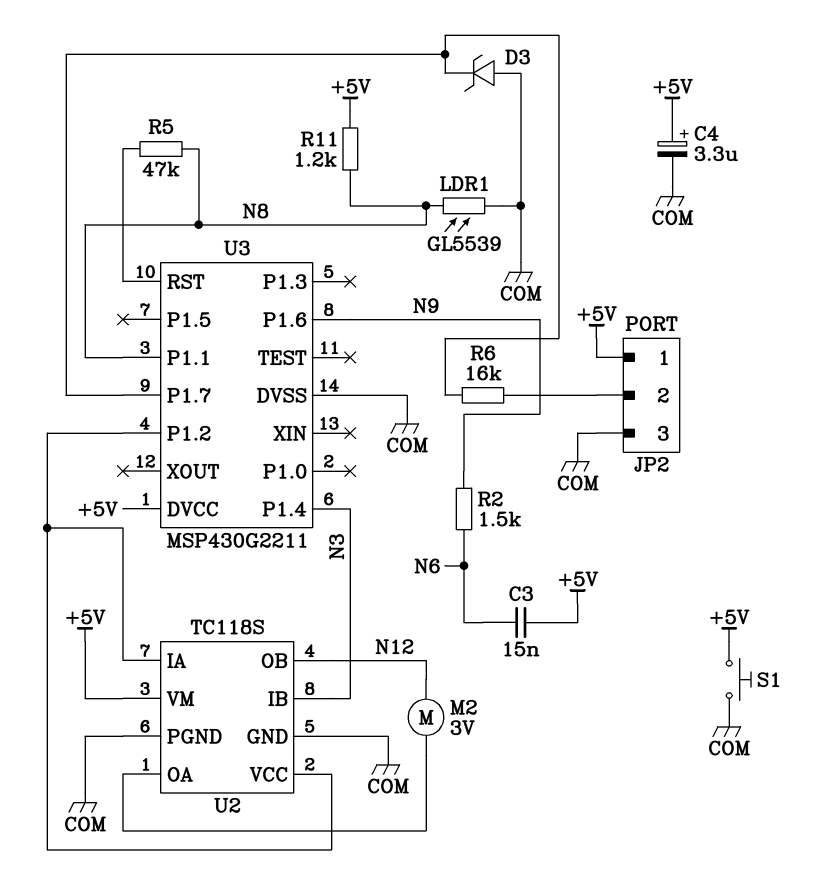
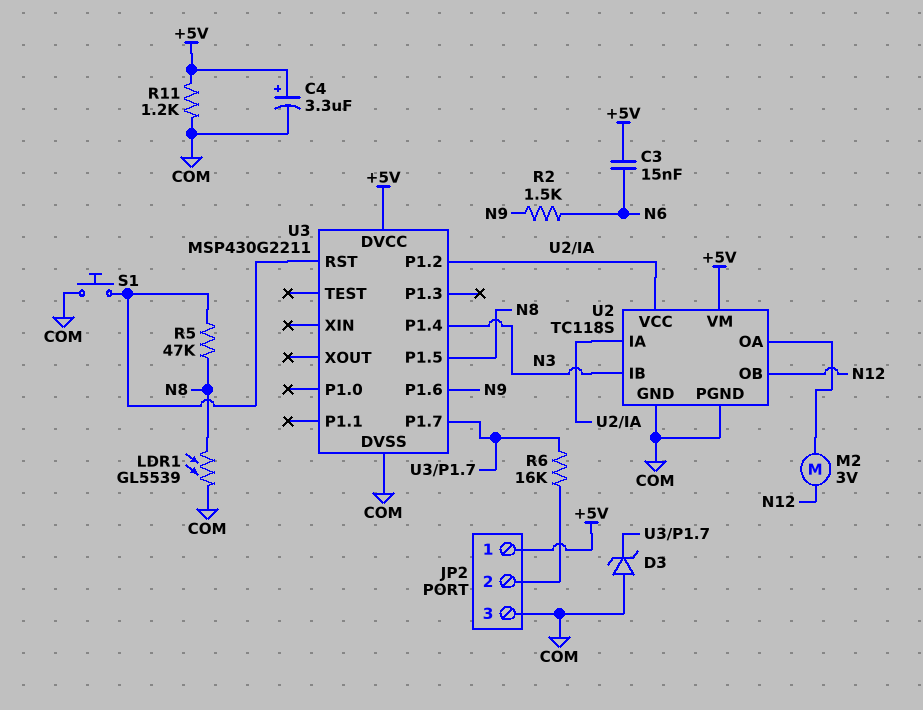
R11: 1.2k (+5V, N8) -> 1.2k (+5V, COM)
S1: button (+5V, COM) -> button (COM, U3/RST)
U3 pin P1.1: N8 -> none
U3 pin P1.5: none -> N8

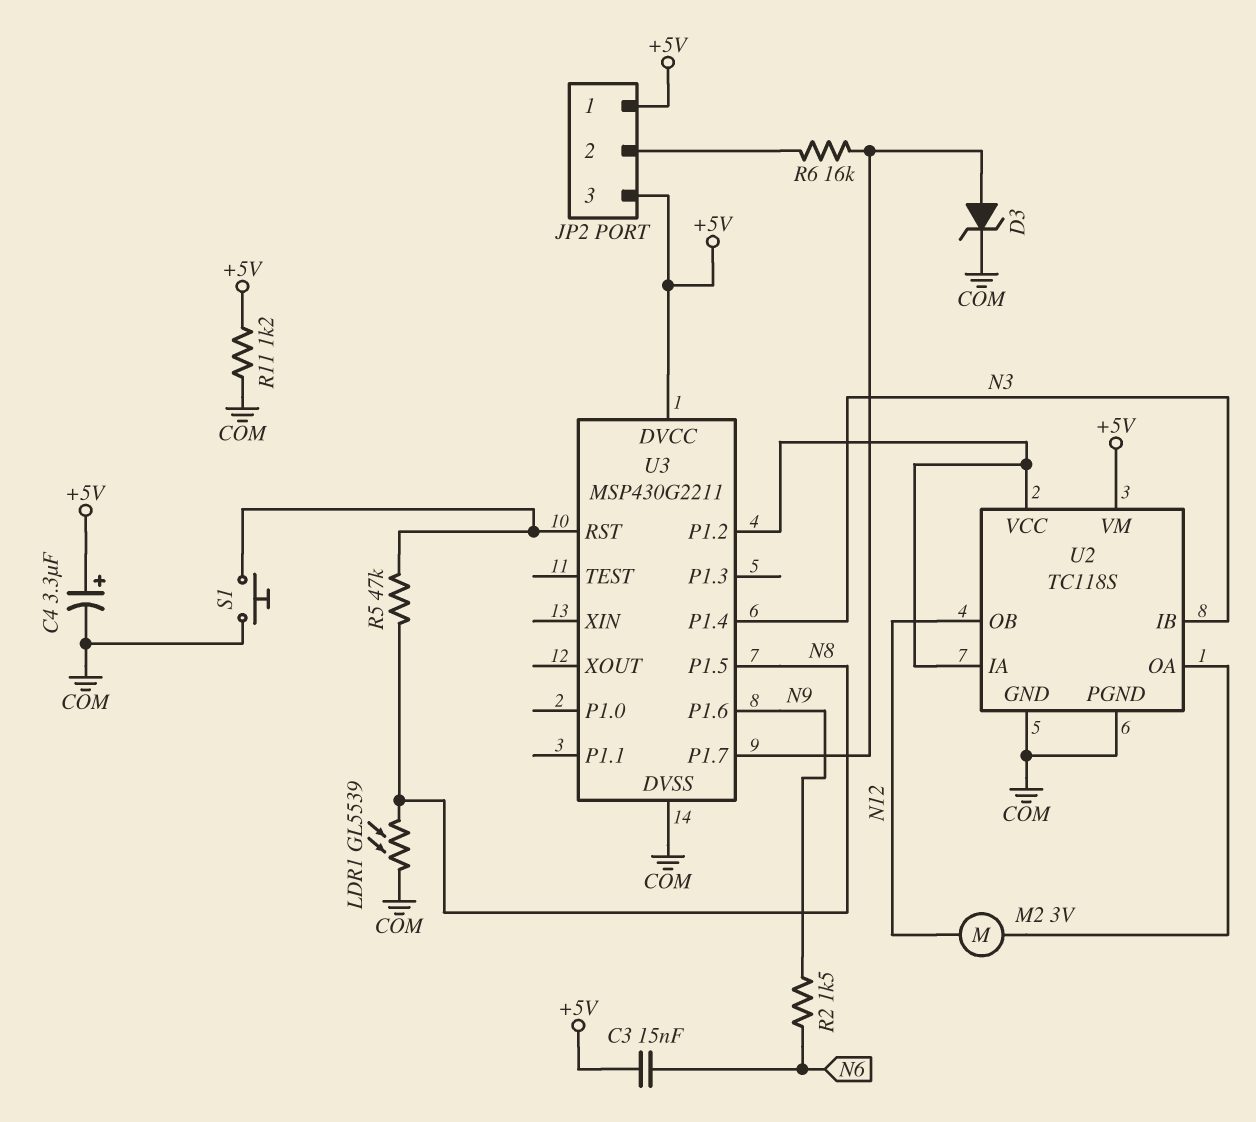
D3: zener (A COM, K U3/P1.7) -> zener (A U3/P1.7, K COM)
JP2 pin 3: COM -> +5V

